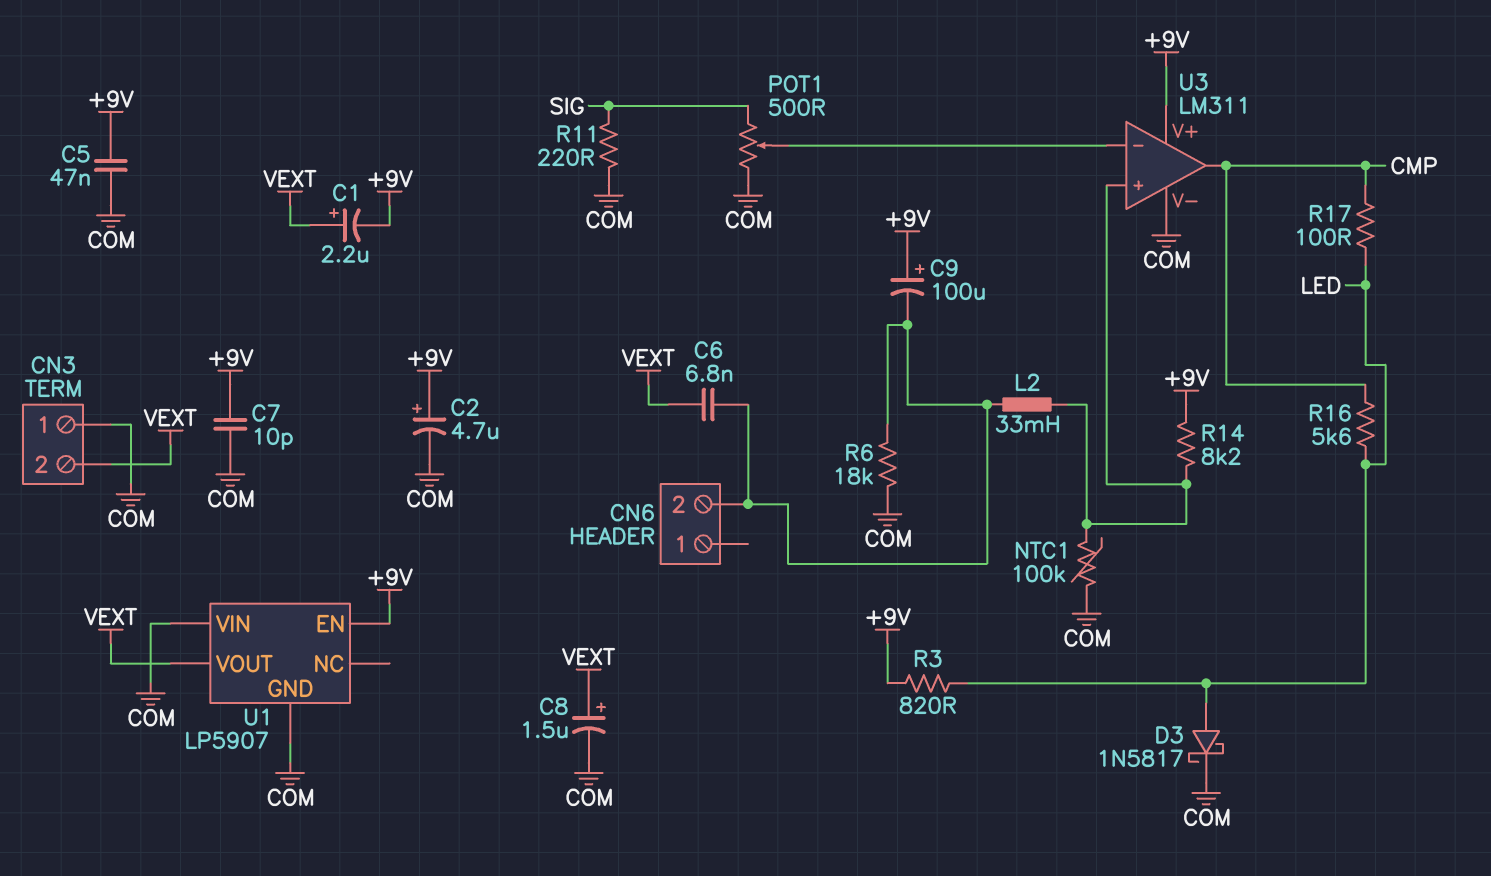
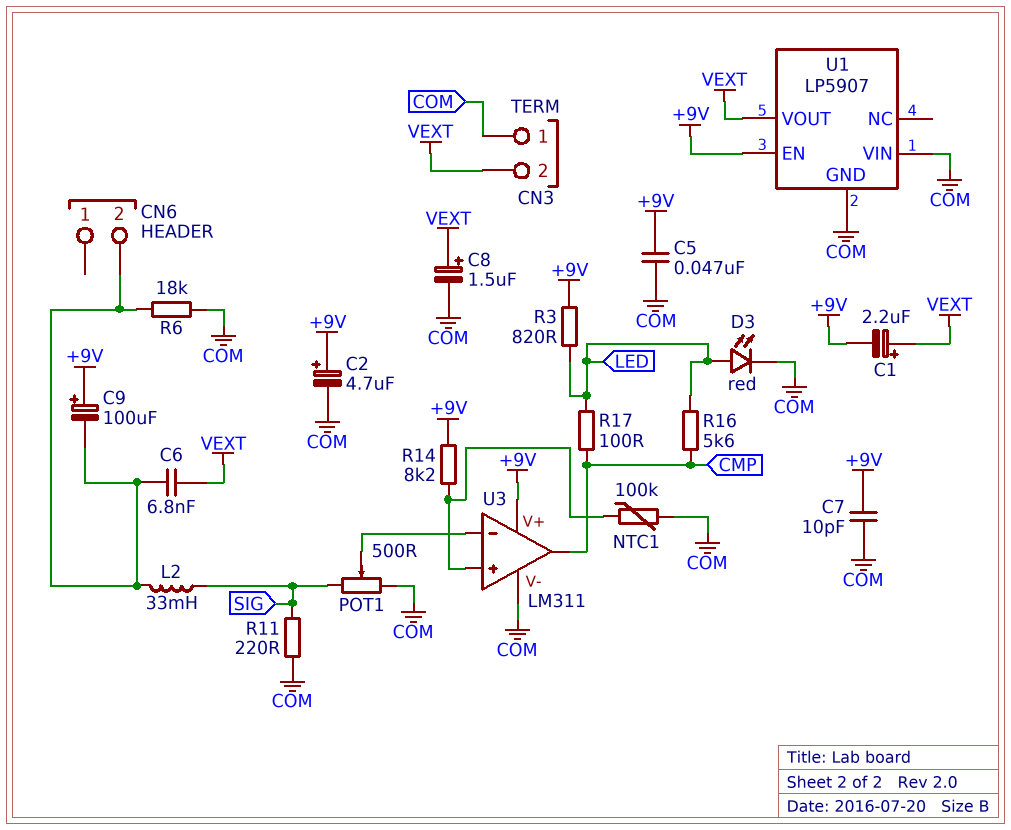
D3: schottky 1N5817 (A LED, K COM) -> LED red (A LED, K COM)
L2: 33mH (CN6/2, U3/in+) -> 33mH (CN6/2, SIG)

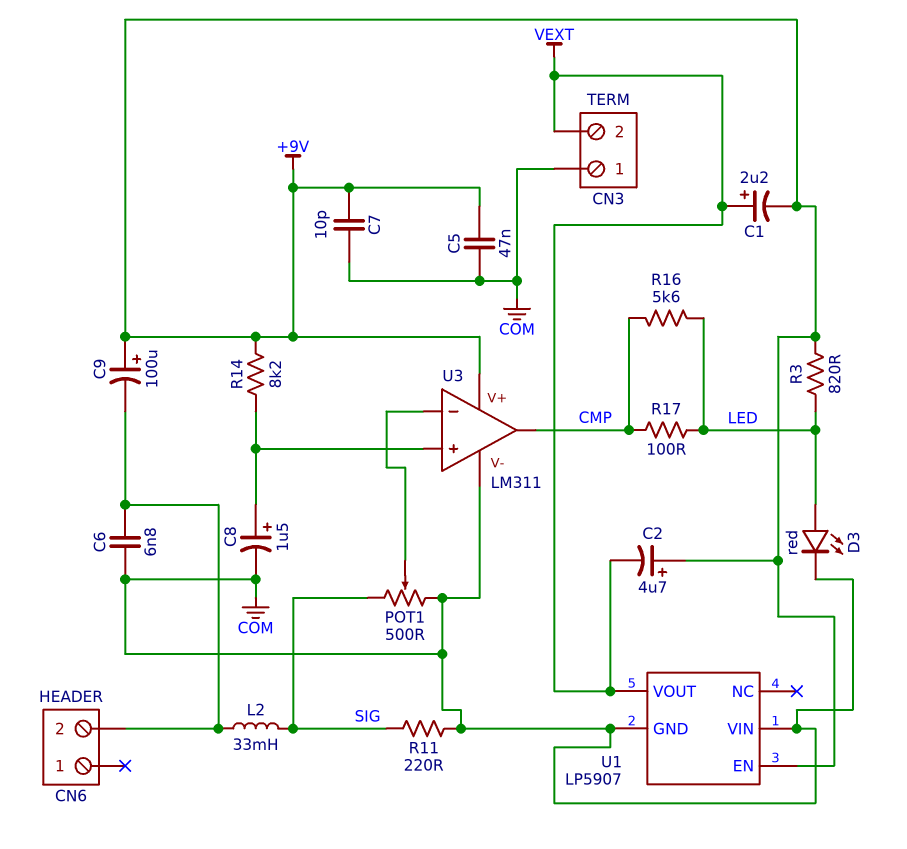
C2: 4.7uF (plus +9V, minus COM) -> 4.7uF (plus +9V, minus VEXT)
C6: 6.8nF (CN6/2, VEXT) -> 6.8nF (CN6/2, COM)
C8: 1.5uF (plus VEXT, minus COM) -> 1.5uF (plus U3/in+, minus COM)
NTC1: 100k (COM, U3/in+) -> none
R6: 18k (CN6/2, COM) -> none

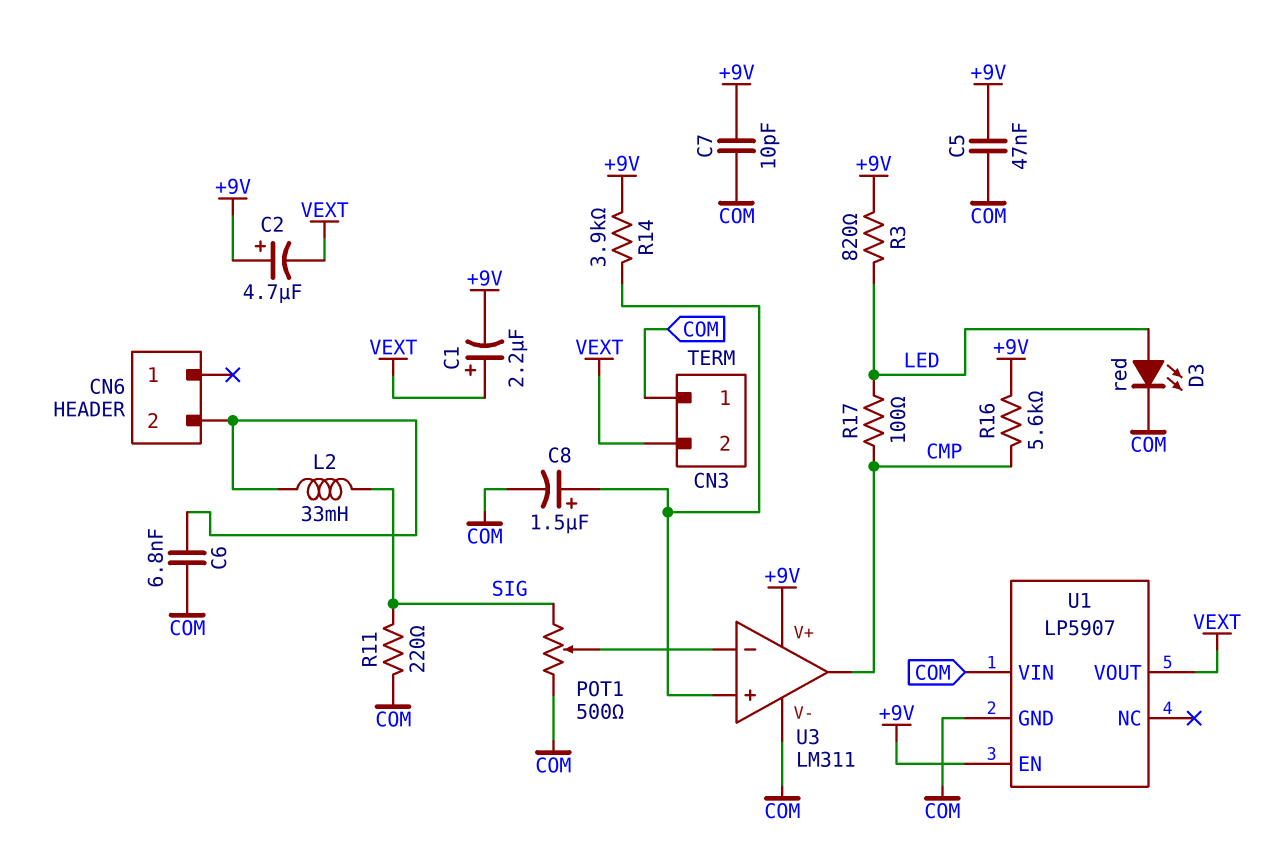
C9: 100uF (plus +9V, minus CN6/2) -> none
R14: 8.2k (+9V, U3/in+) -> 3.9k (+9V, U3/in+)
R16: 5.6k (CMP, LED) -> 5.6k (+9V, CMP)

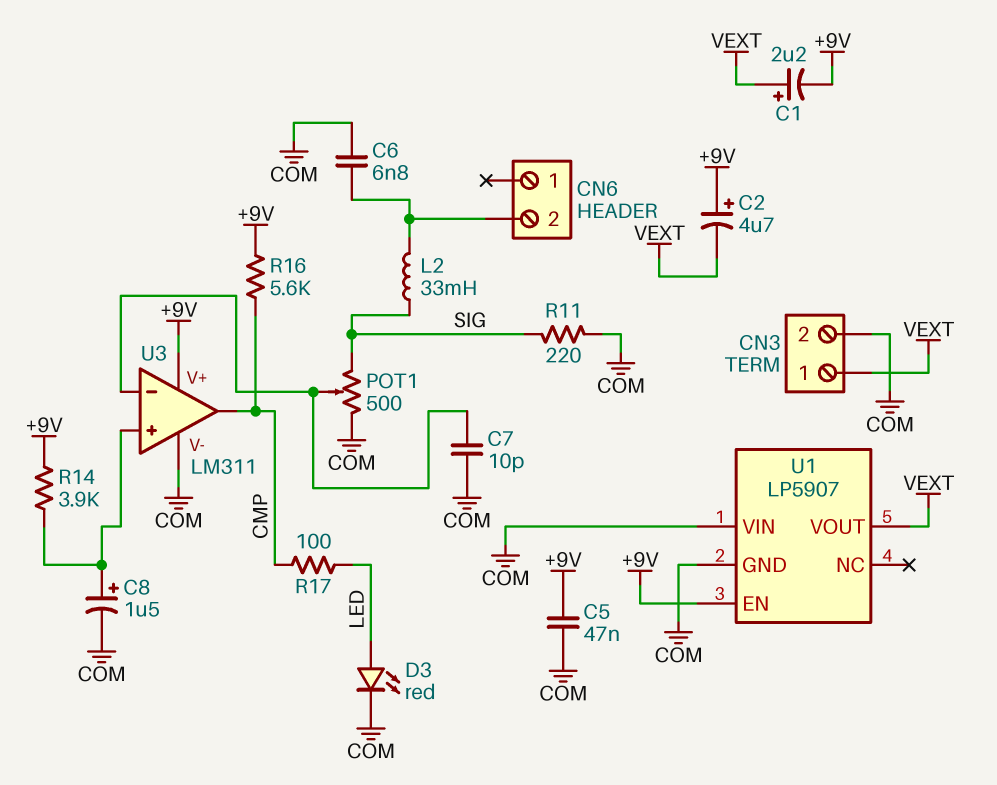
C7: 10pF (+9V, COM) -> 10pF (COM, U3/in-)
CN3 pin 1: COM -> VEXT
CN3 pin 2: VEXT -> COM
R3: 820 (+9V, LED) -> none

